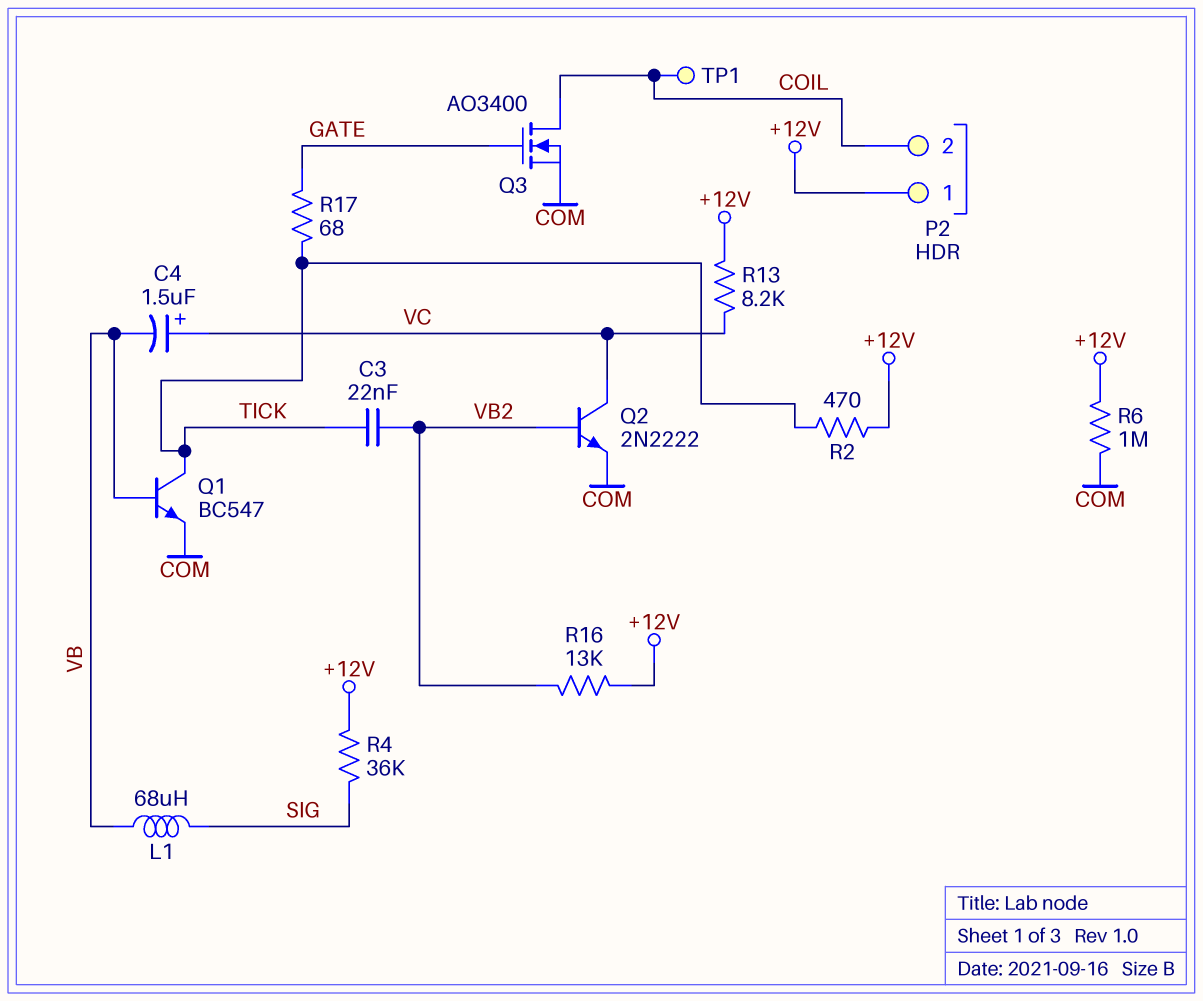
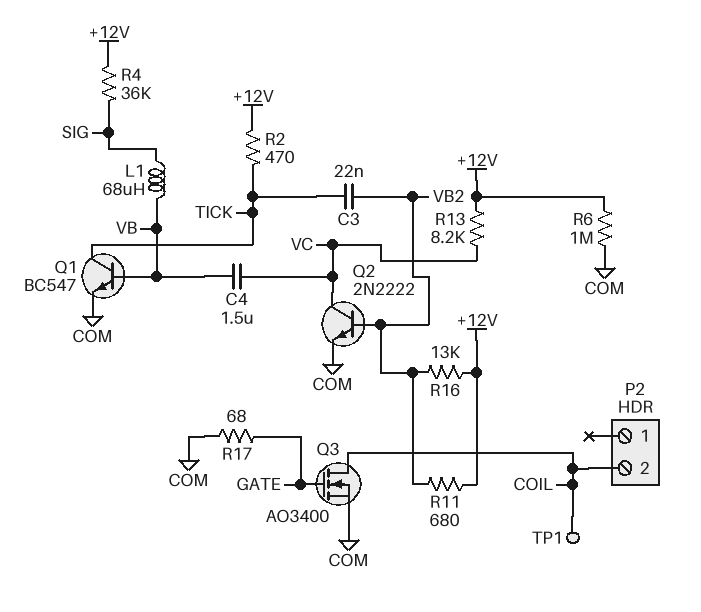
C4: 1.5uF (plus VC, minus VB) -> 1.5uF (VB, VC)
P2 pin 1: +12V -> none
R11: none -> 680 (+12V, VB2)
R17: 68 (GATE, TICK) -> 68 (COM, GATE)

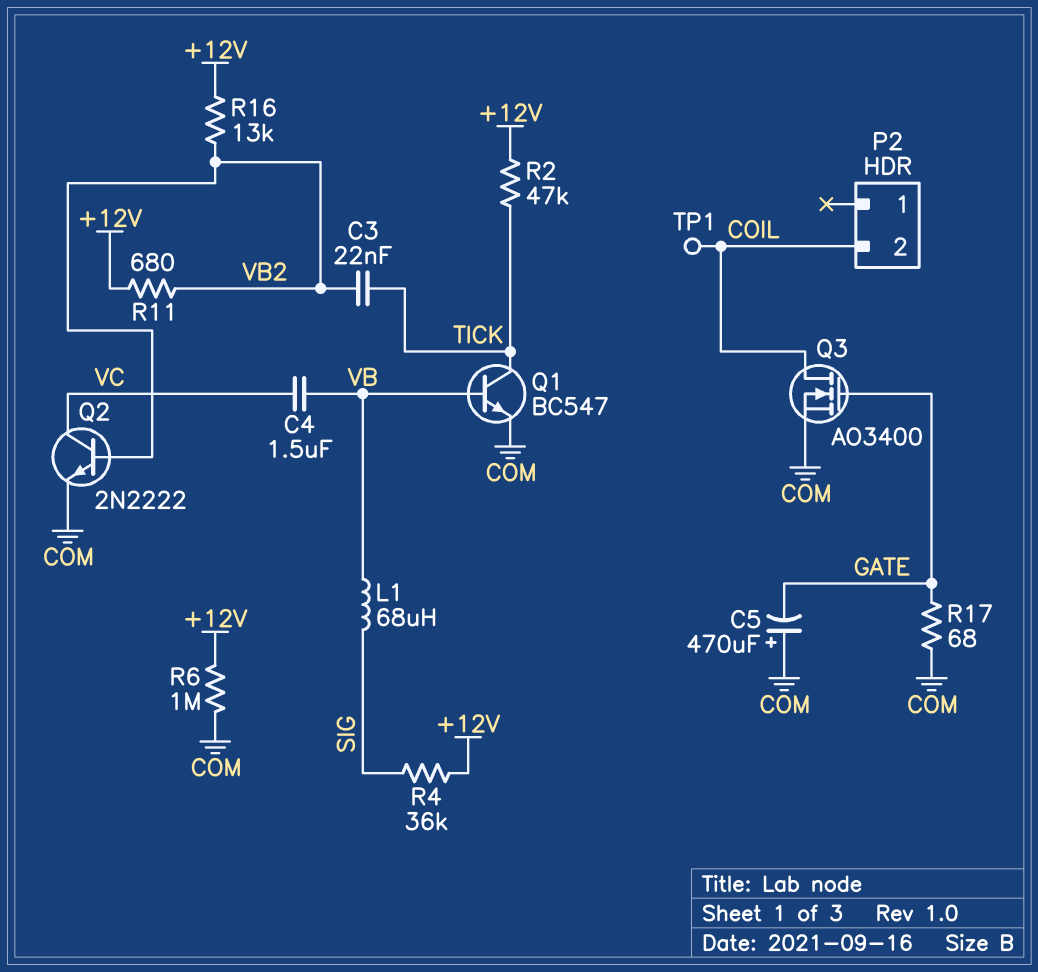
C5: none -> 470uF (plus COM, minus GATE)
R2: 470 (+12V, TICK) -> 47k (+12V, TICK)
R13: 8.2k (+12V, VC) -> none

